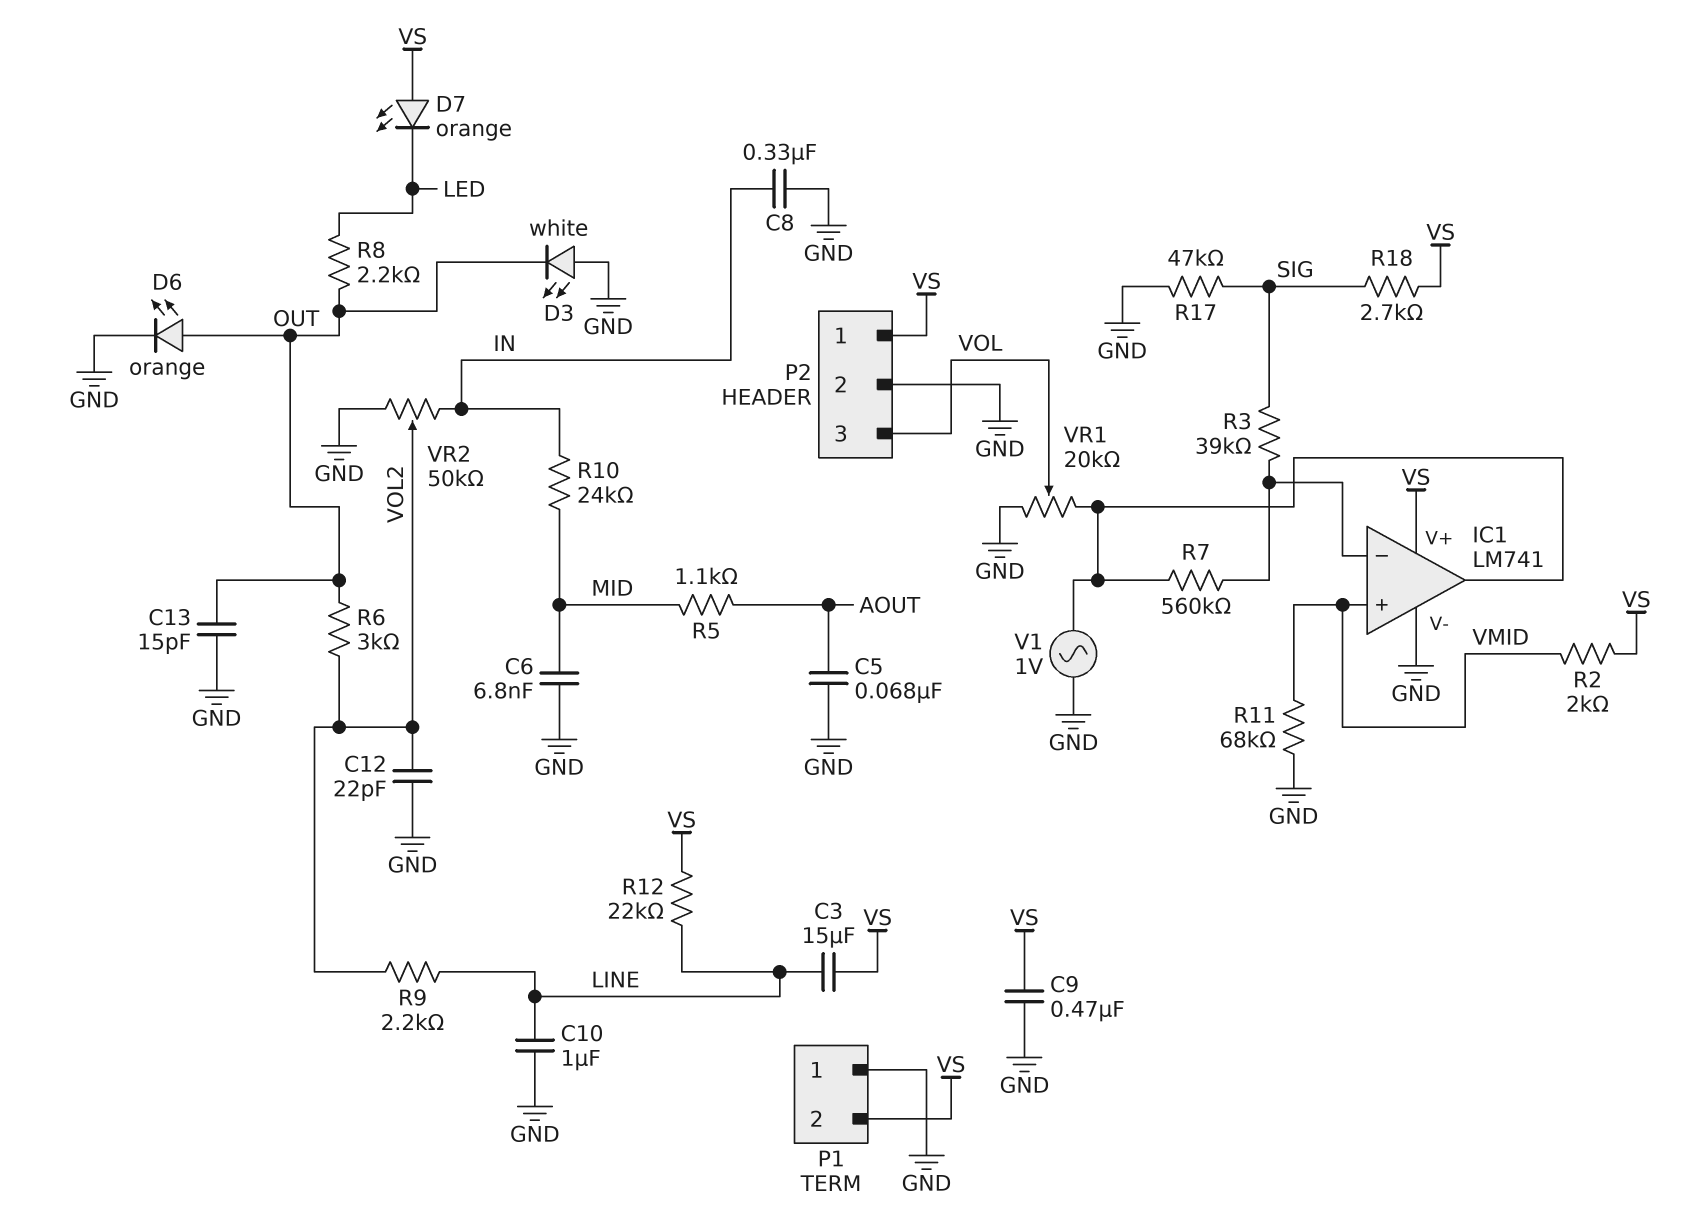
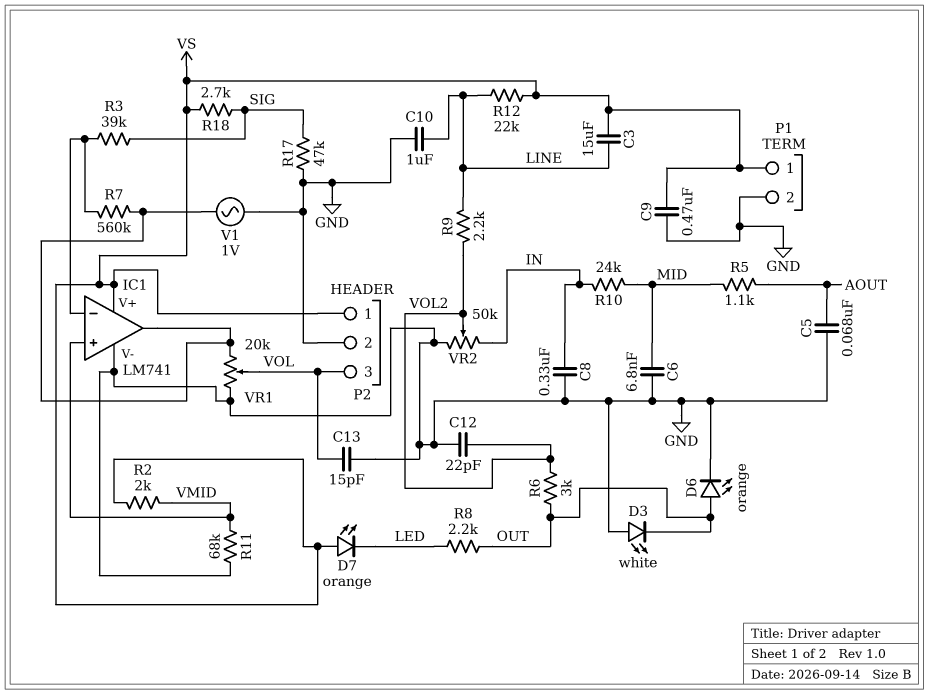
C13: 15pF (GND, OUT) -> 15pF (GND, VOL)
P1 pin 1: GND -> VS
P1 pin 2: VS -> GND

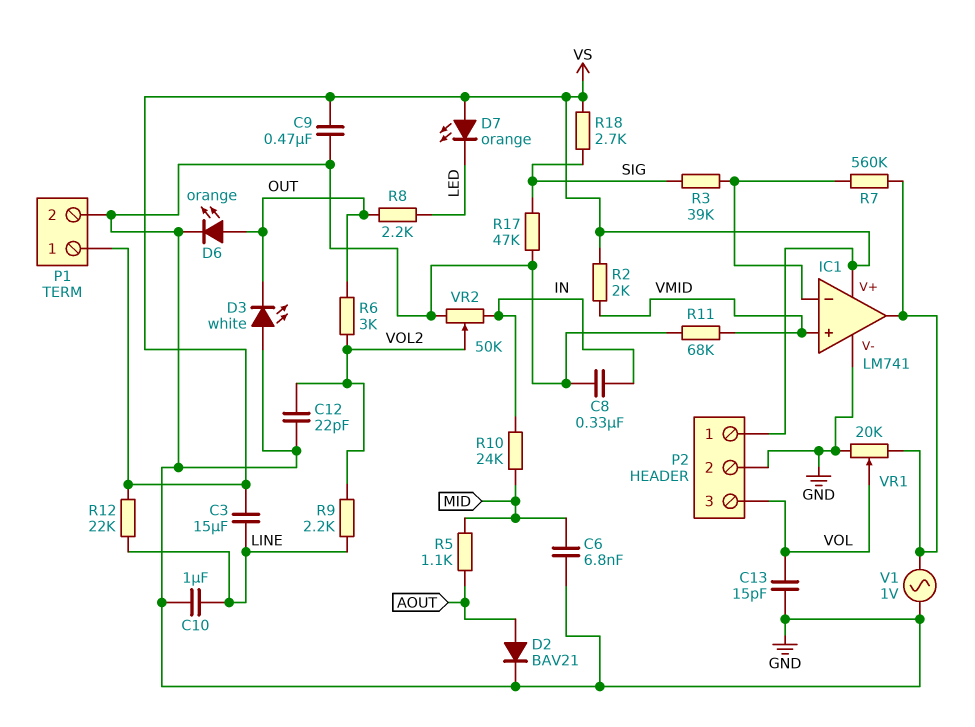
C5: 68nF (AOUT, GND) -> none
D2: none -> diode BAV21 (A AOUT, K GND)

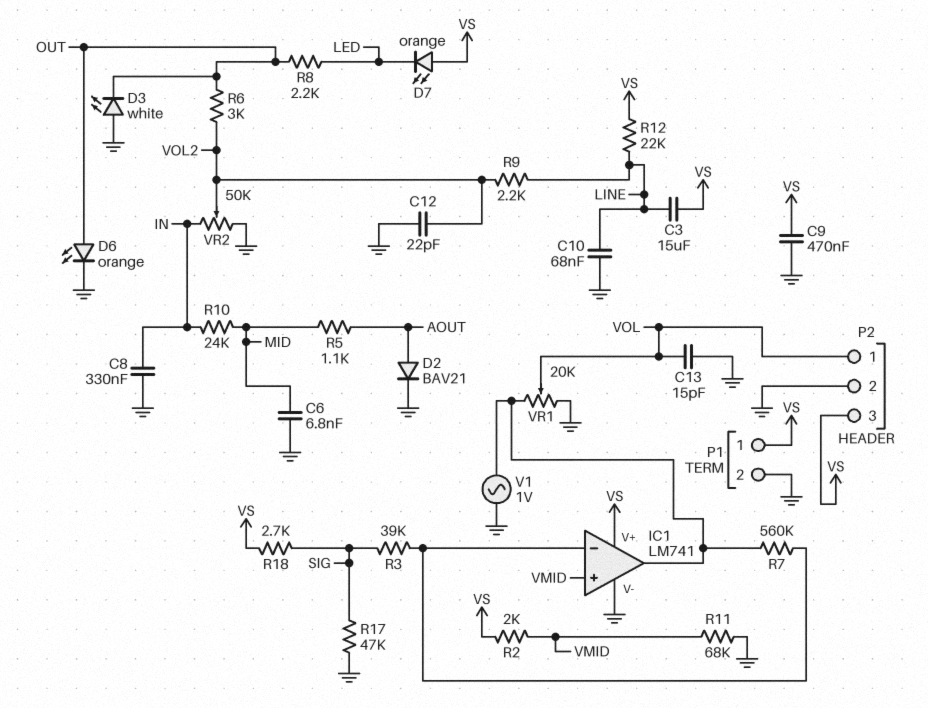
C10: 1uF (GND, LINE) -> 68nF (GND, LINE)
P2 pin 1: VS -> VOL
P2 pin 3: VOL -> VS

